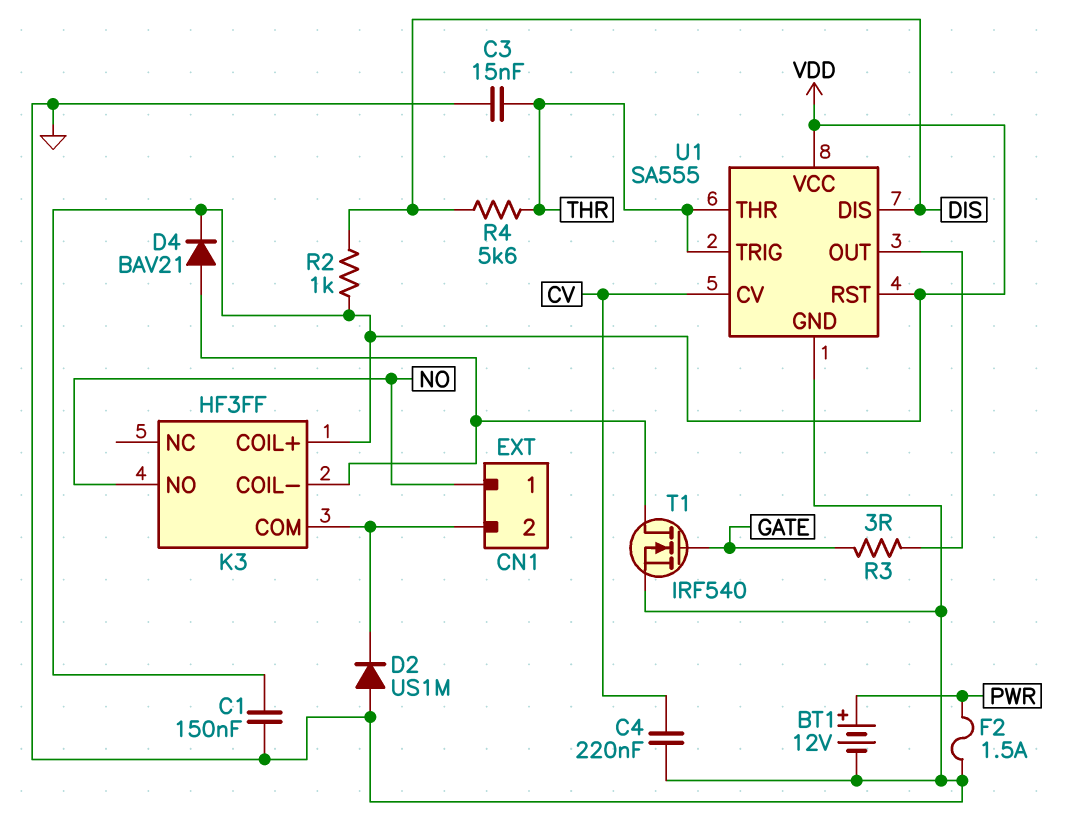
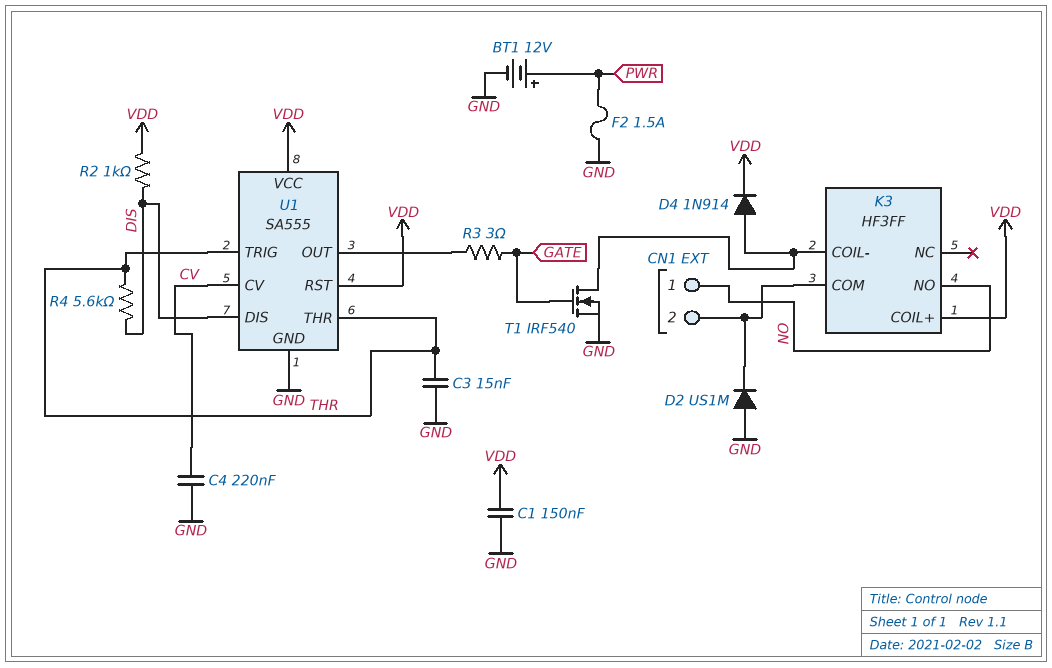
D4: diode BAV21 (A K3/COIL-, K VDD) -> diode 1N914 (A K3/COIL-, K VDD)

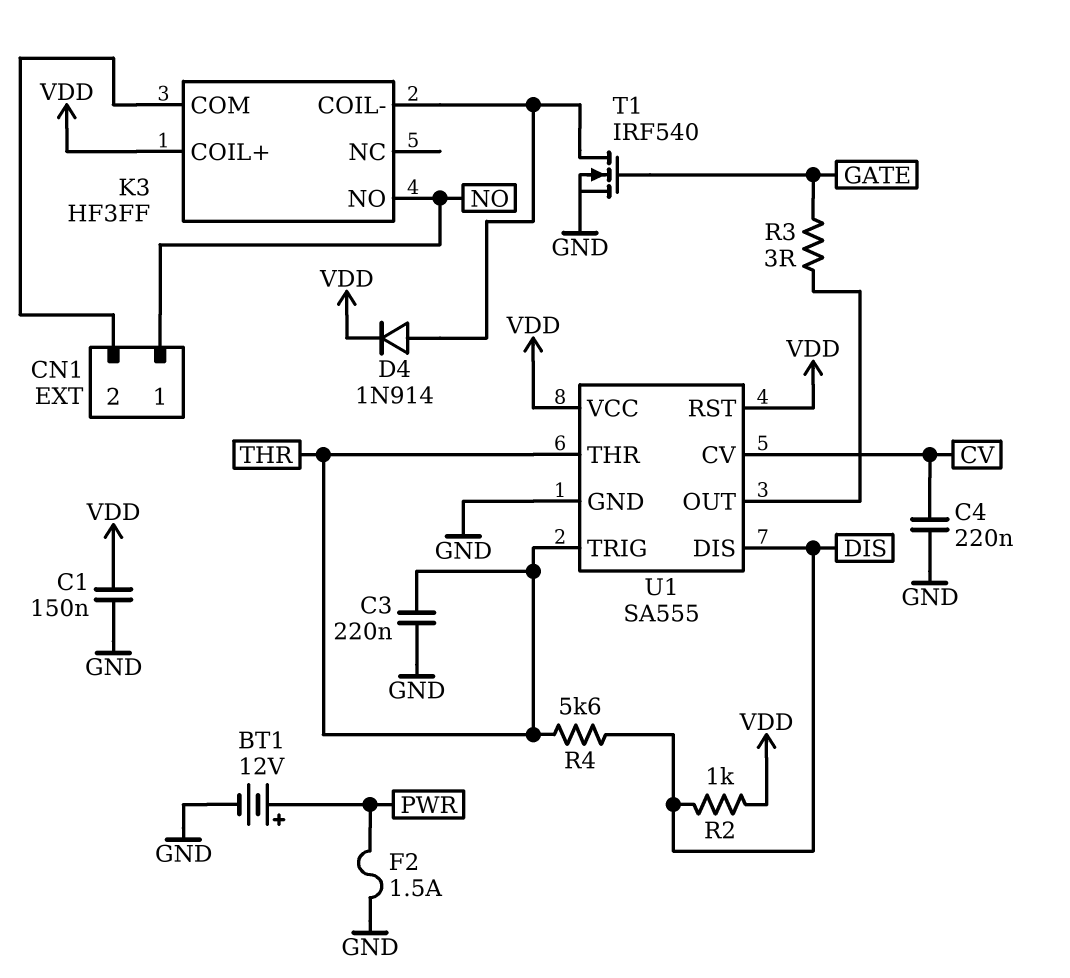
C3: 15nF (GND, THR) -> 220nF (GND, THR)
D2: diode US1M (A GND, K CN1/2) -> none

